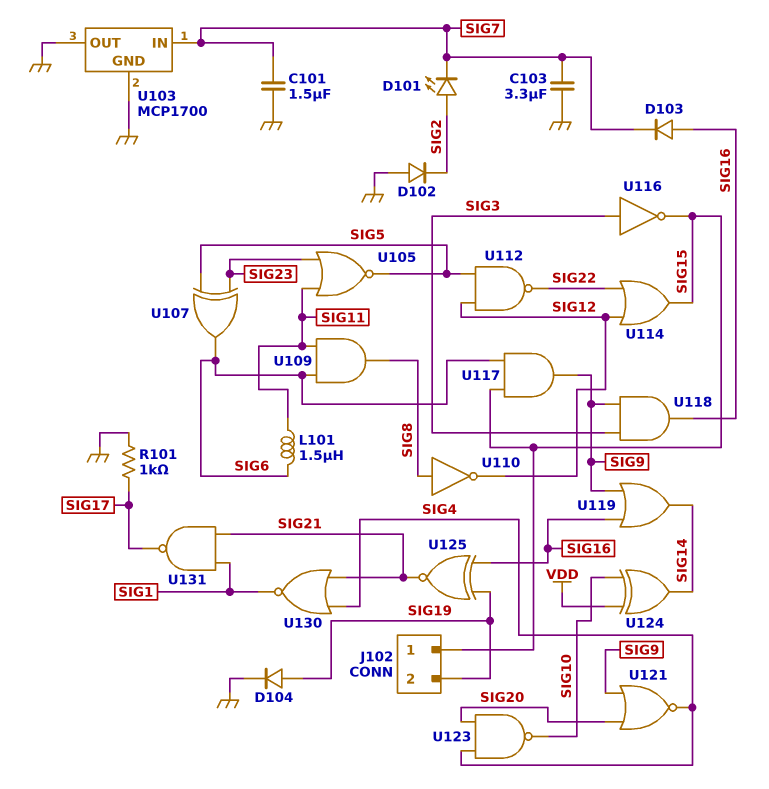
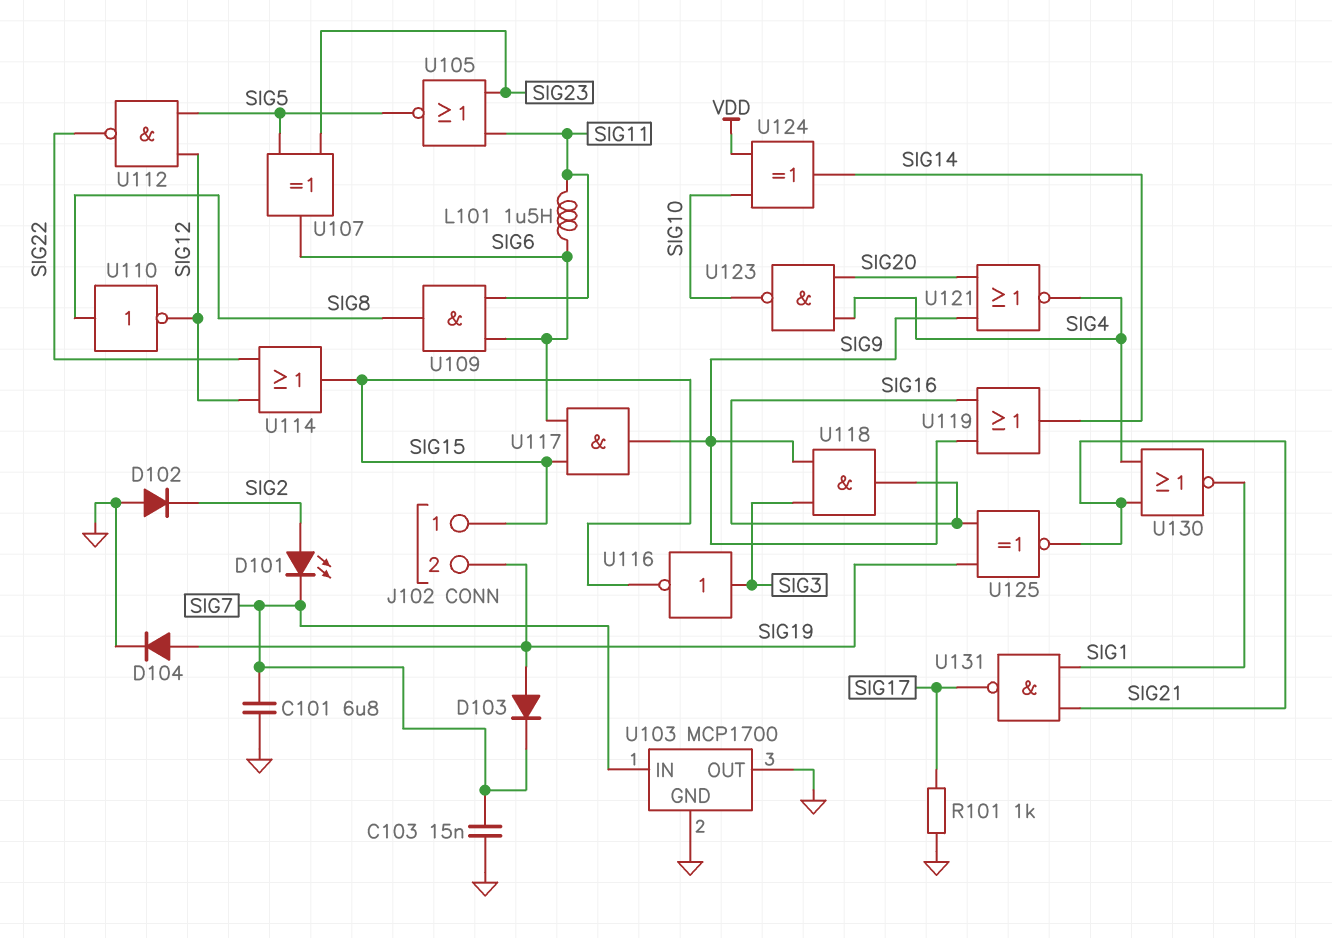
C101: 1.5uF (GND, SIG7) -> 6.8uF (GND, SIG7)
C103: 3.3uF (GND, SIG7) -> 15nF (GND, SIG7)
D103: diode (A SIG16, K SIG7) -> diode (A SIG19, K SIG7)

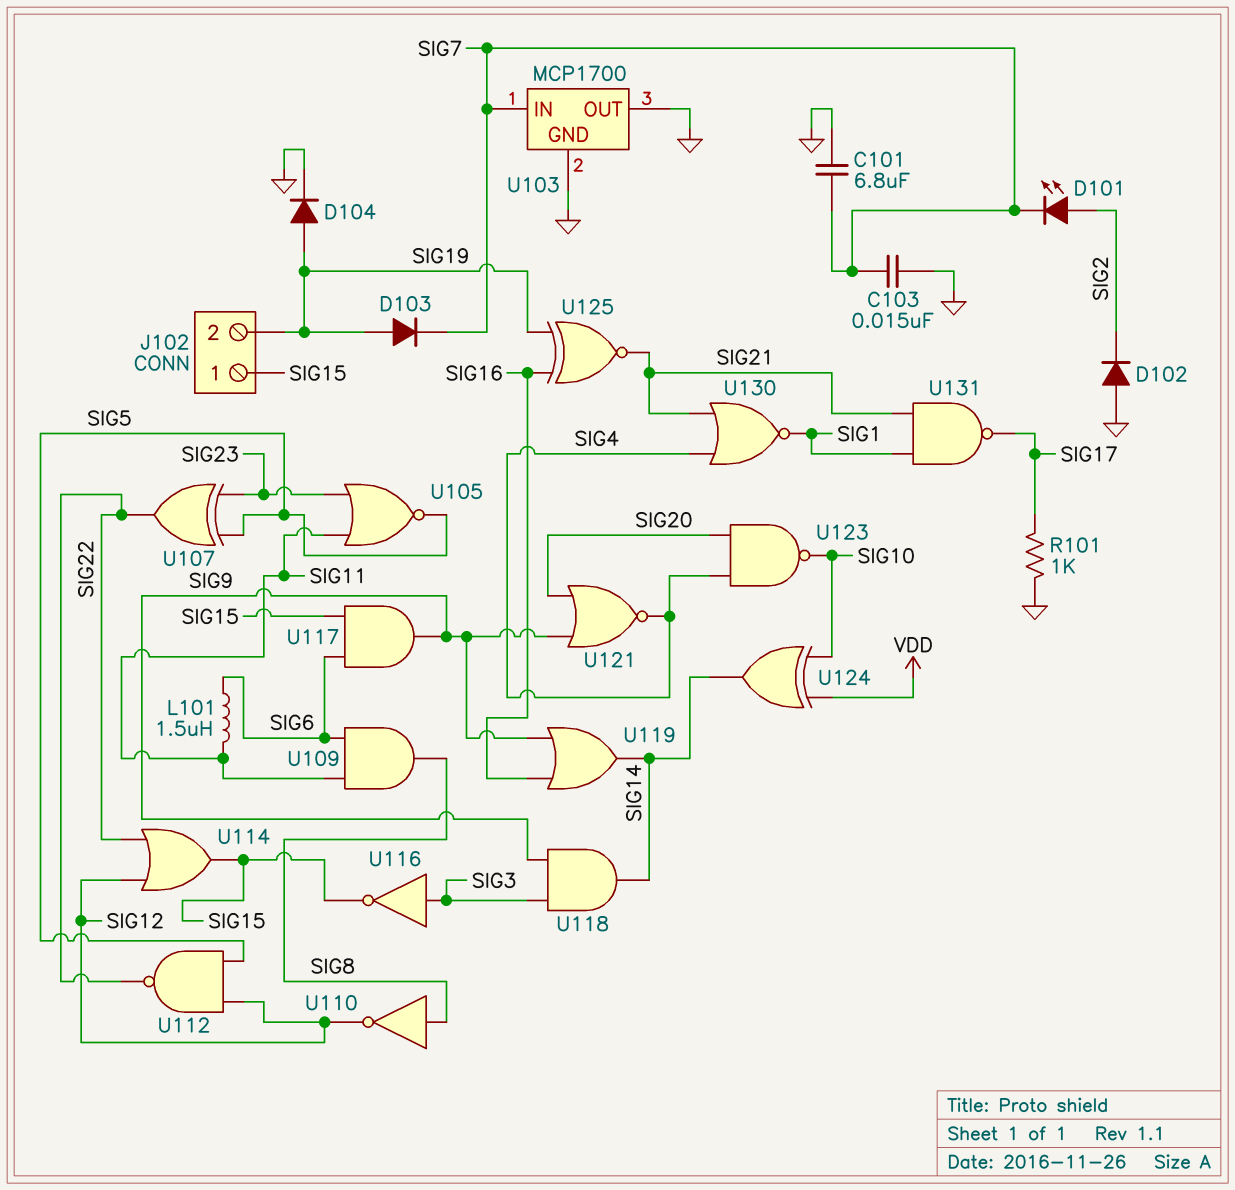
U107: XOR (in SIG5, in SIG23, out SIG6) -> XOR (in SIG5, in SIG23, out SIG22)
U118: AND (in SIG3, in SIG9, out SIG16) -> AND (in SIG3, in SIG9, out SIG14)

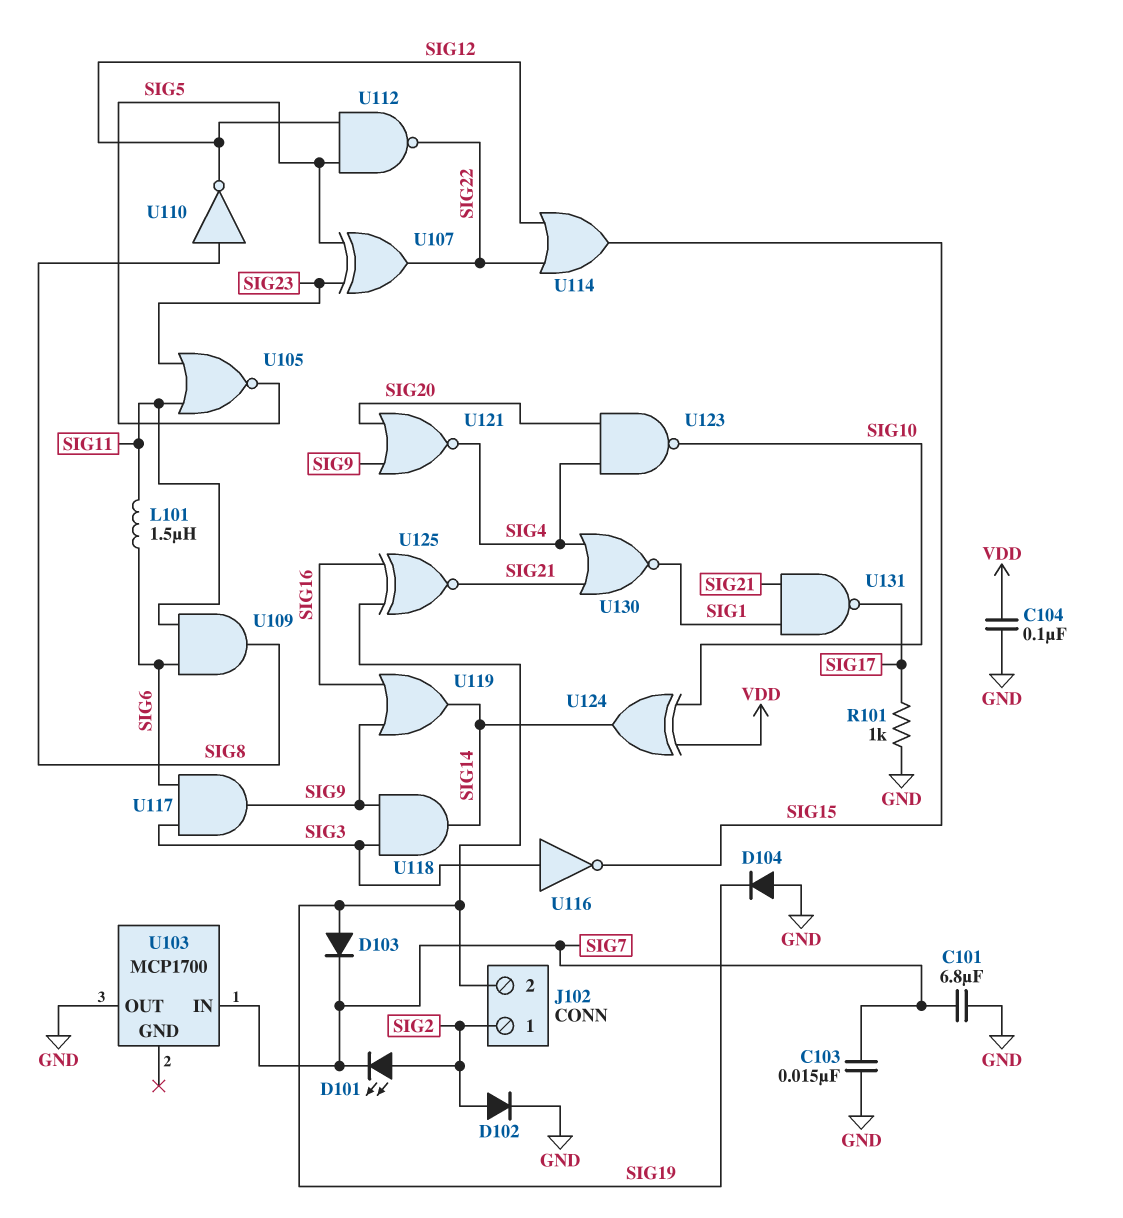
C104: none -> 100nF (GND, VDD)
D102: diode (A GND, K SIG2) -> diode (A SIG2, K GND)
D104: diode (A SIG19, K GND) -> diode (A GND, K SIG19)
J102 pin 1: SIG15 -> SIG2
U103 pin GND: GND -> none
U117: AND (in SIG6, in SIG15, out SIG9) -> AND (in SIG3, in SIG6, out SIG9)

